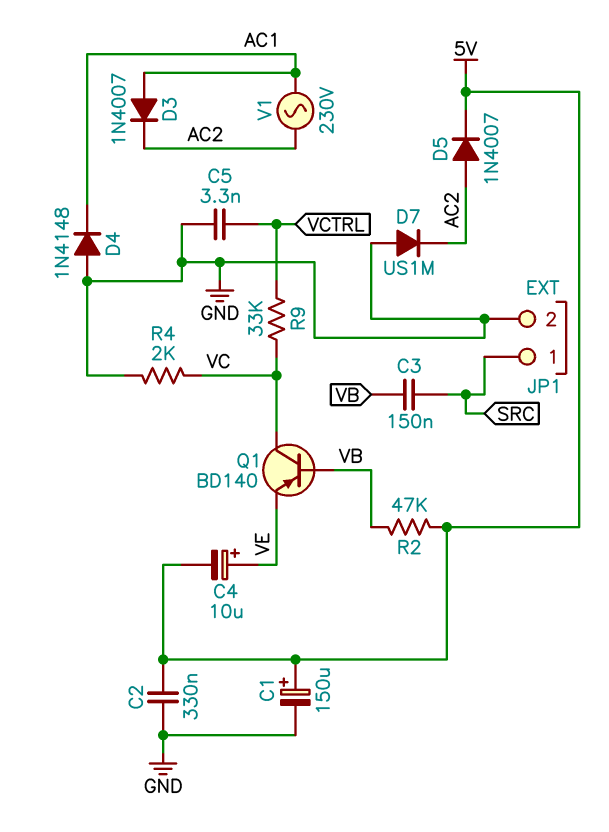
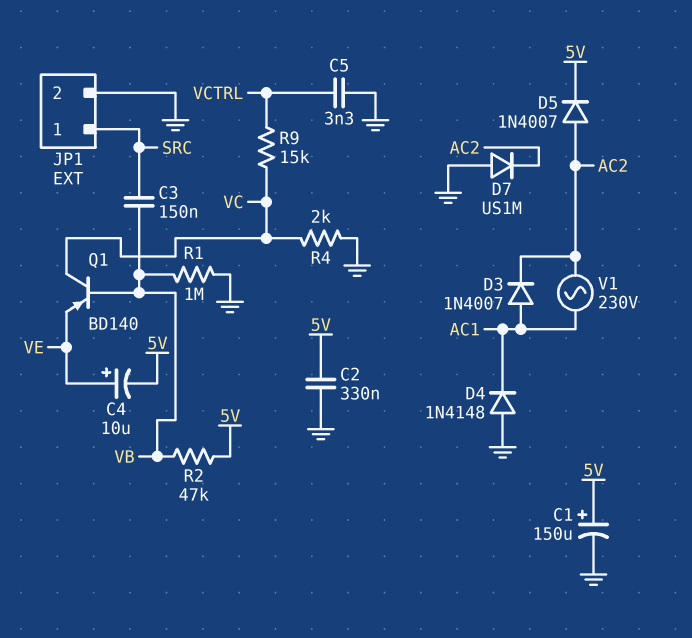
R1: none -> 1M (GND, VB)
R9: 33k (VC, VCTRL) -> 15k (VC, VCTRL)

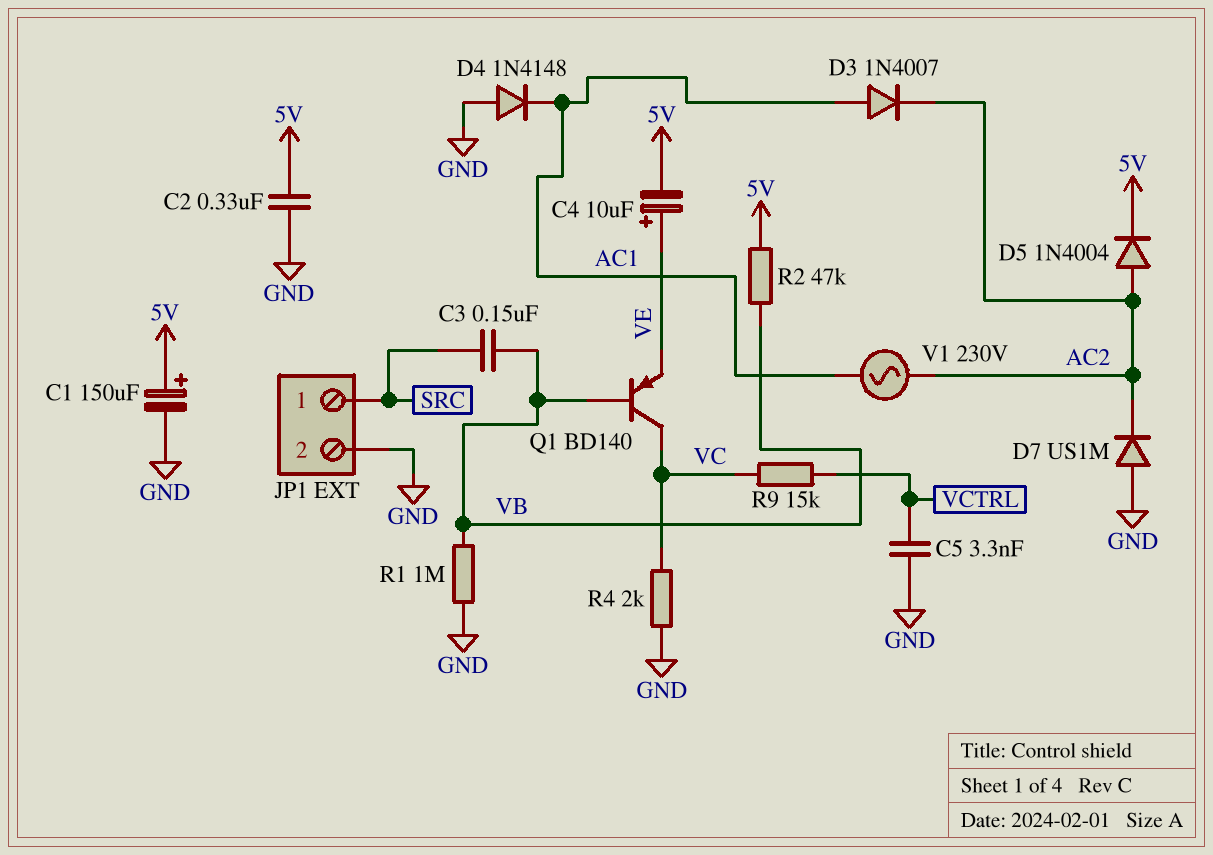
D5: diode 1N4007 (A AC2, K 5V) -> diode 1N4004 (A AC2, K 5V)

